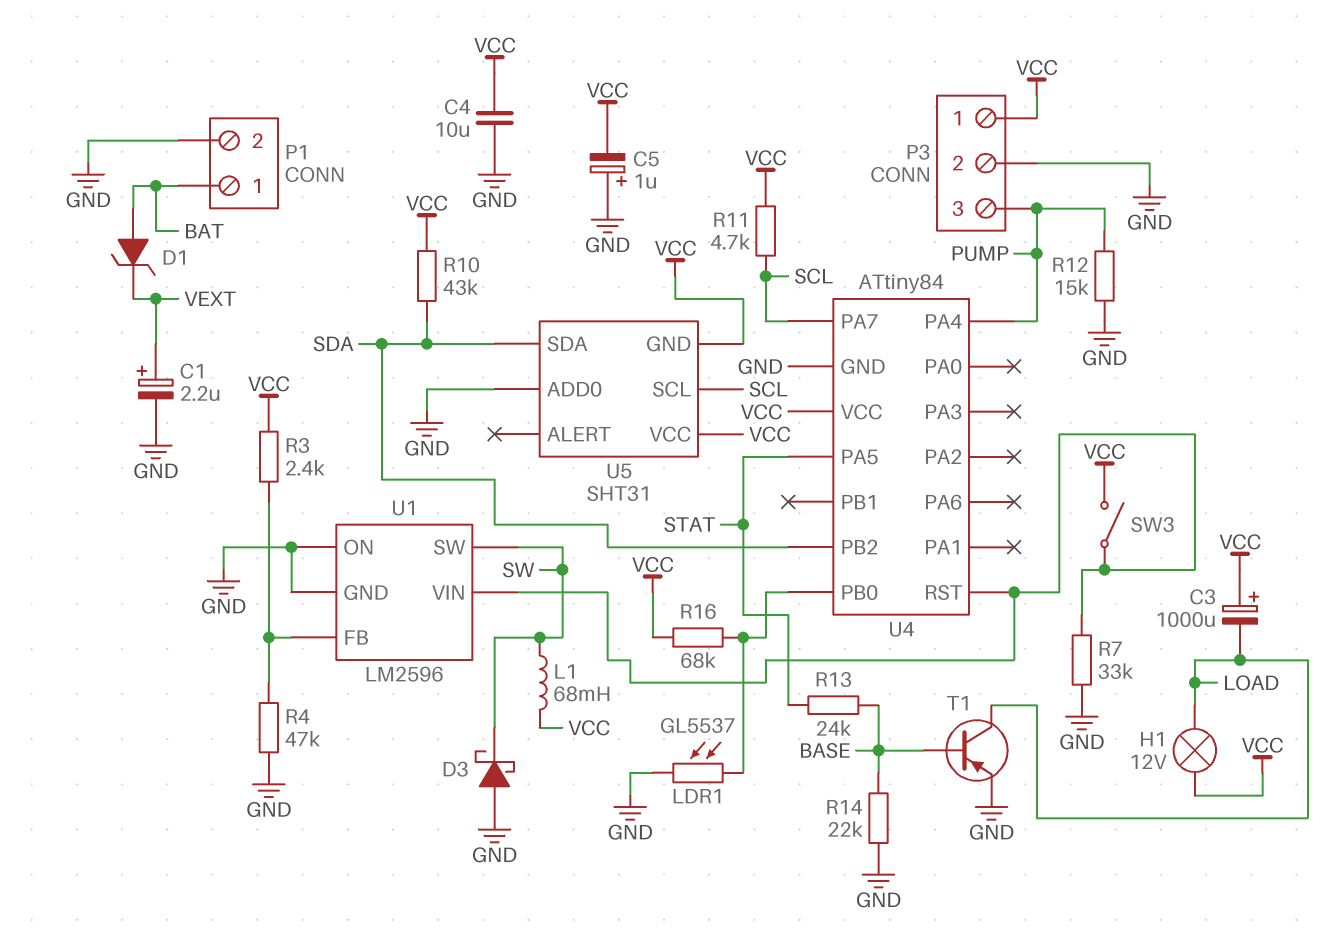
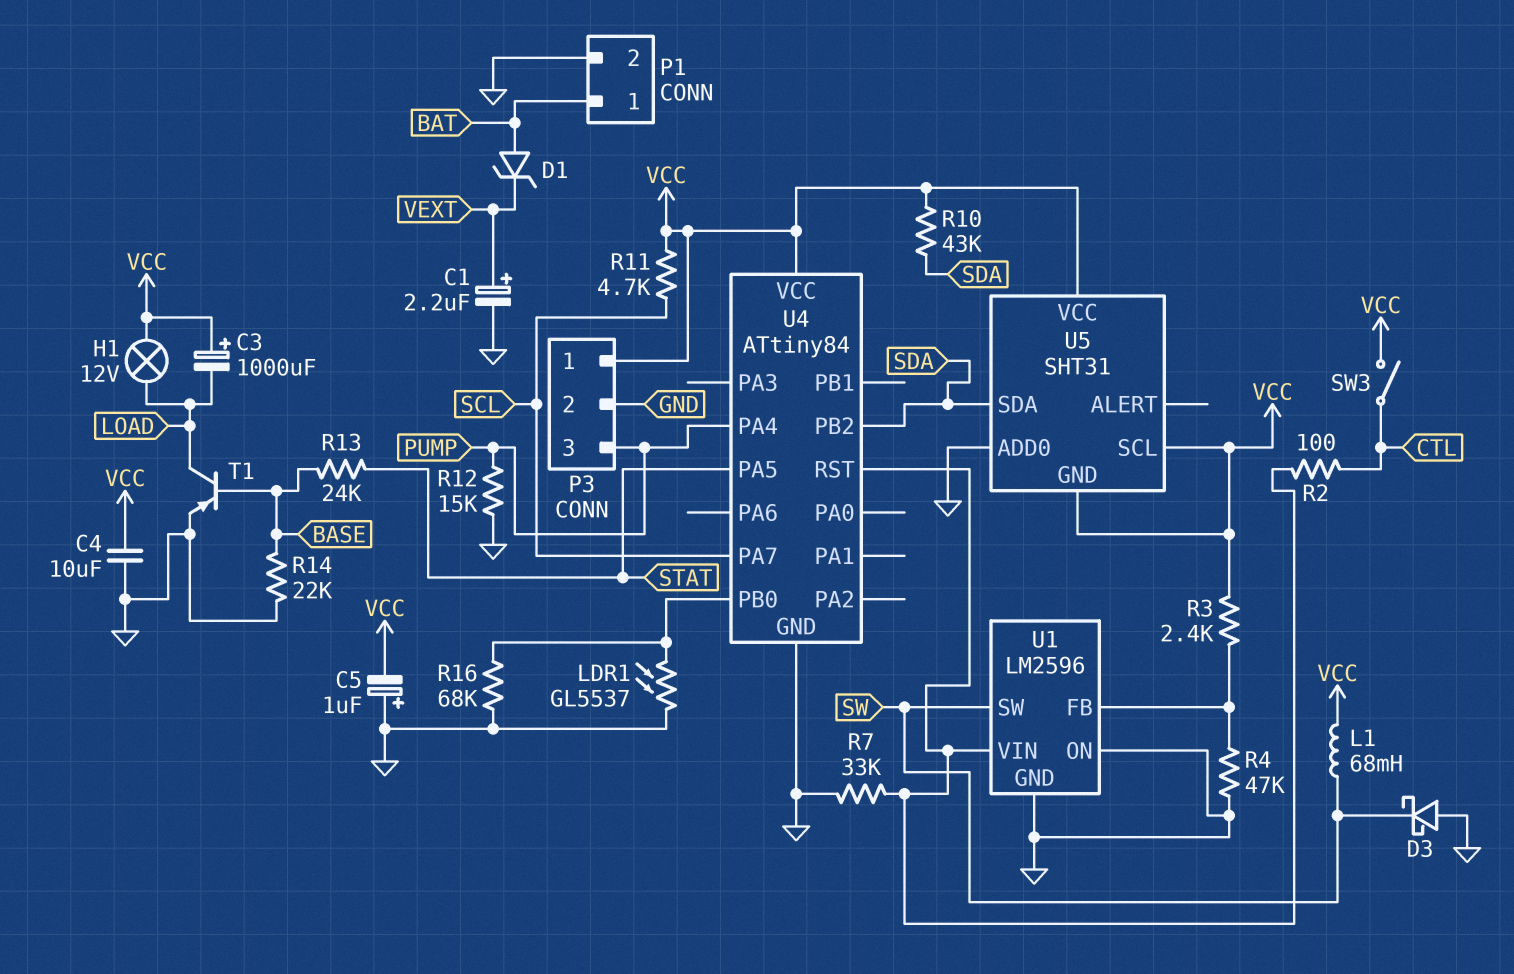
R2: none -> 100 (CTL, U1/VIN)
R16: 68k (U4/PB0, VCC) -> 68k (GND, U4/PB0)
SW3: switch (U1/VIN, VCC) -> switch (CTL, VCC)
U5 pin SCL: SCL -> VCC

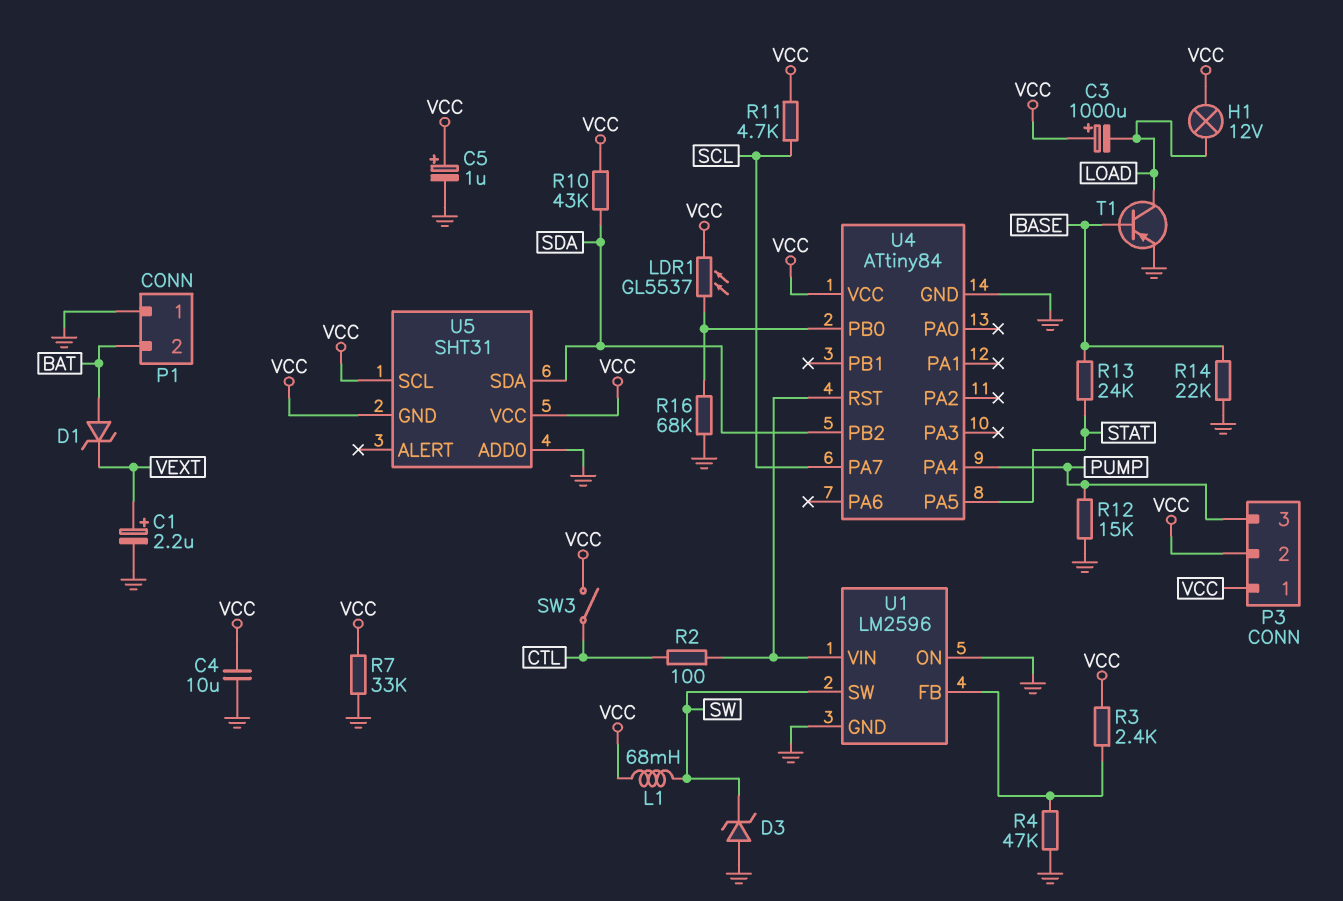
C5: 1uF (plus GND, minus VCC) -> 1uF (plus VCC, minus GND)
D3: schottky (A GND, K SW) -> zener (A GND, K SW)
LDR1: GL5537 (GND, U4/PB0) -> GL5537 (U4/PB0, VCC)
P1 pin 1: BAT -> GND
P1 pin 2: GND -> BAT
P3 pin 2: GND -> VCC
R7: 33k (GND, U1/VIN) -> 33k (GND, VCC)

